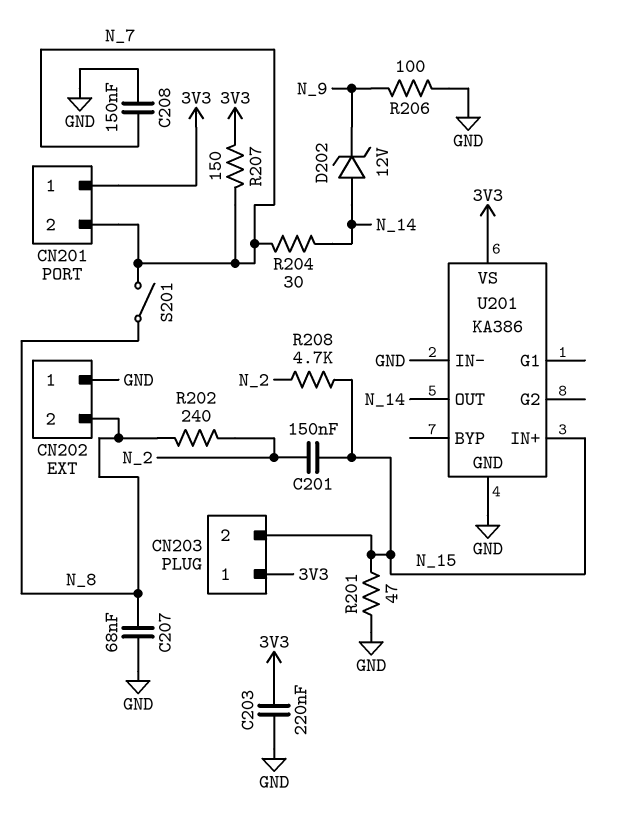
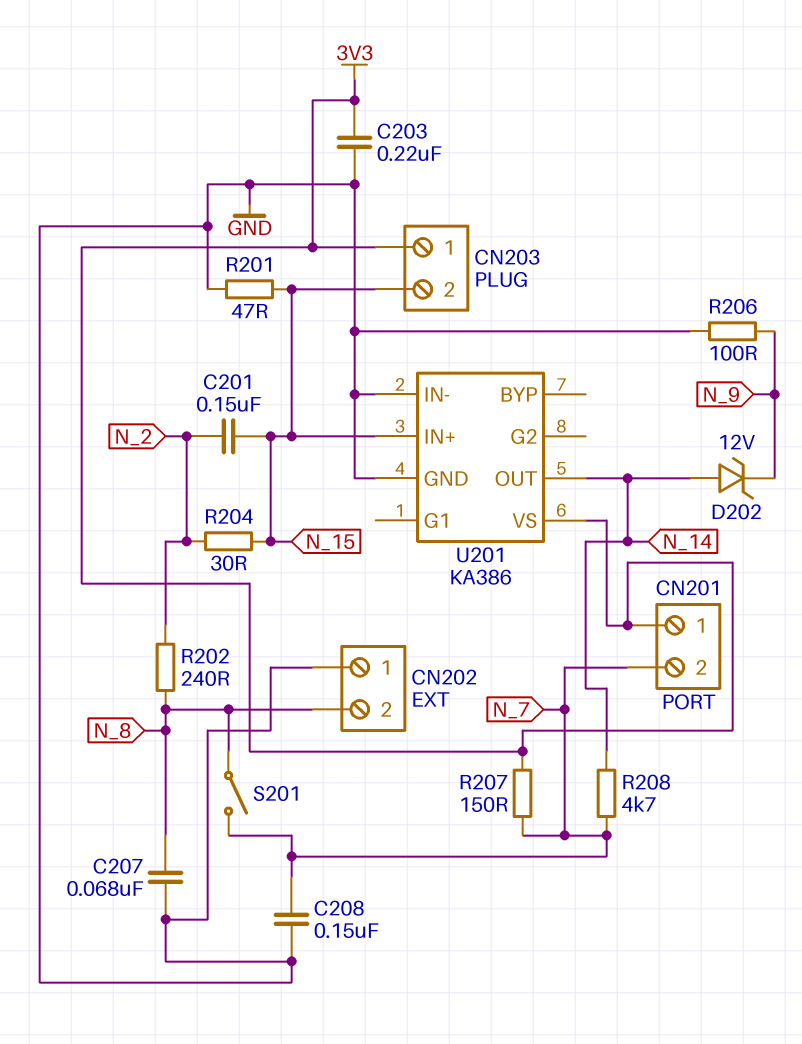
R204: 30 (N_7, N_14) -> 30 (N_2, N_15)
R208: 4.7k (N_2, N_15) -> 4.7k (N_7, N_14)

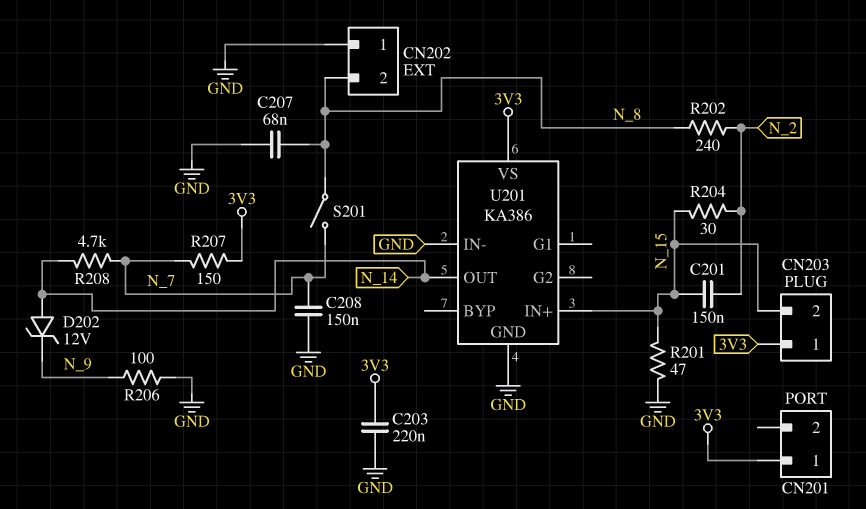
CN201 pin 2: N_7 -> none

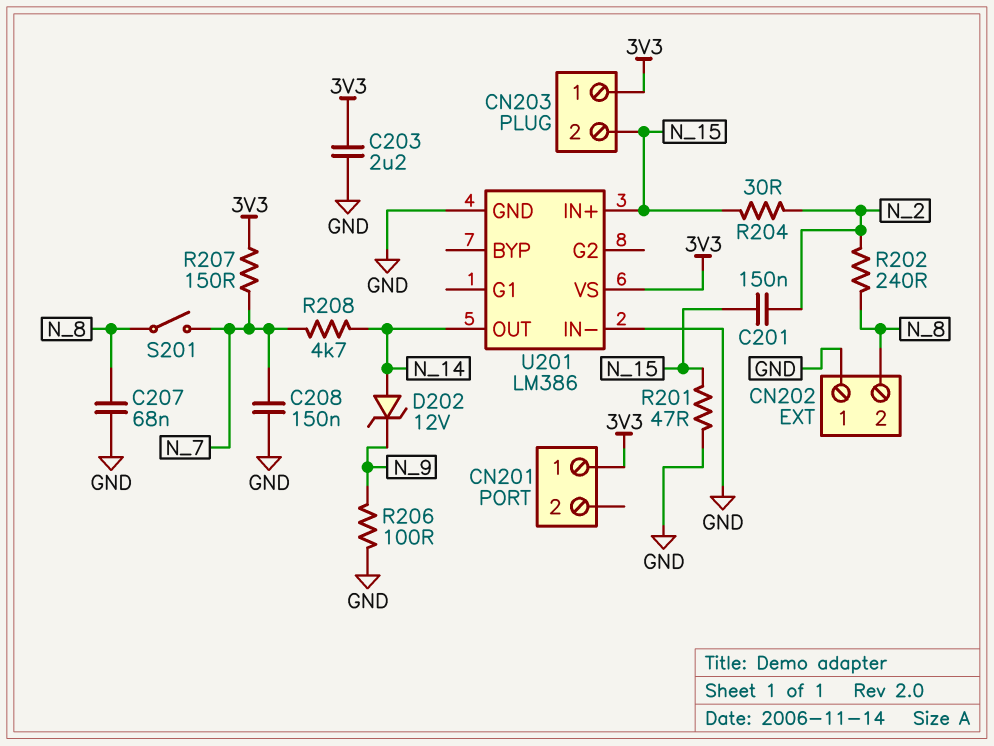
C203: 220nF (3V3, GND) -> 2.2uF (3V3, GND)
U201: KA386 -> LM386

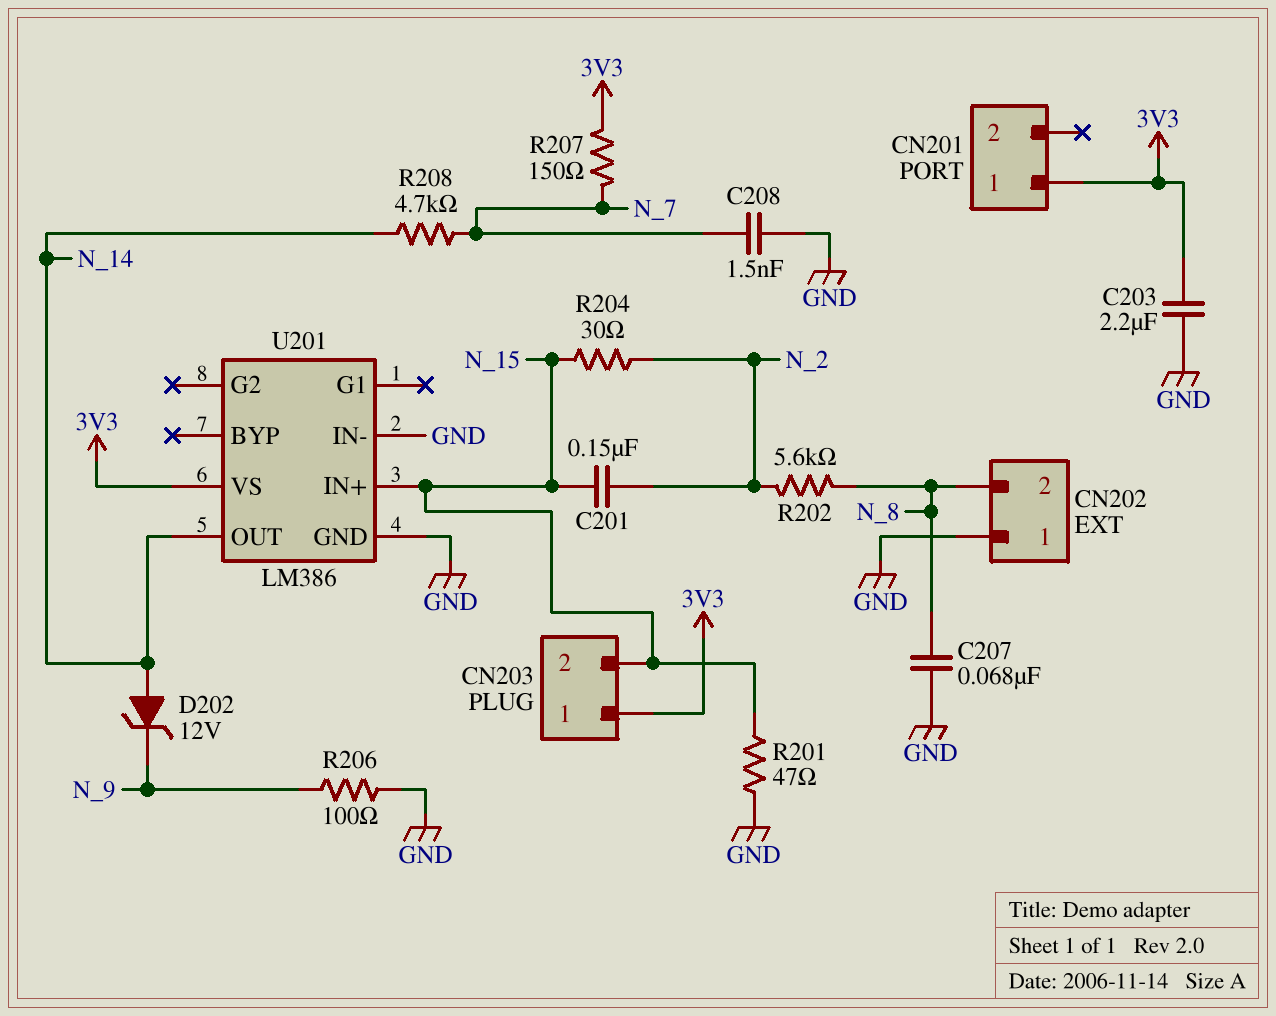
C208: 150nF (GND, N_7) -> 1.5nF (GND, N_7)
R202: 240 (N_2, N_8) -> 5.6k (N_2, N_8)
S201: switch (N_7, N_8) -> none

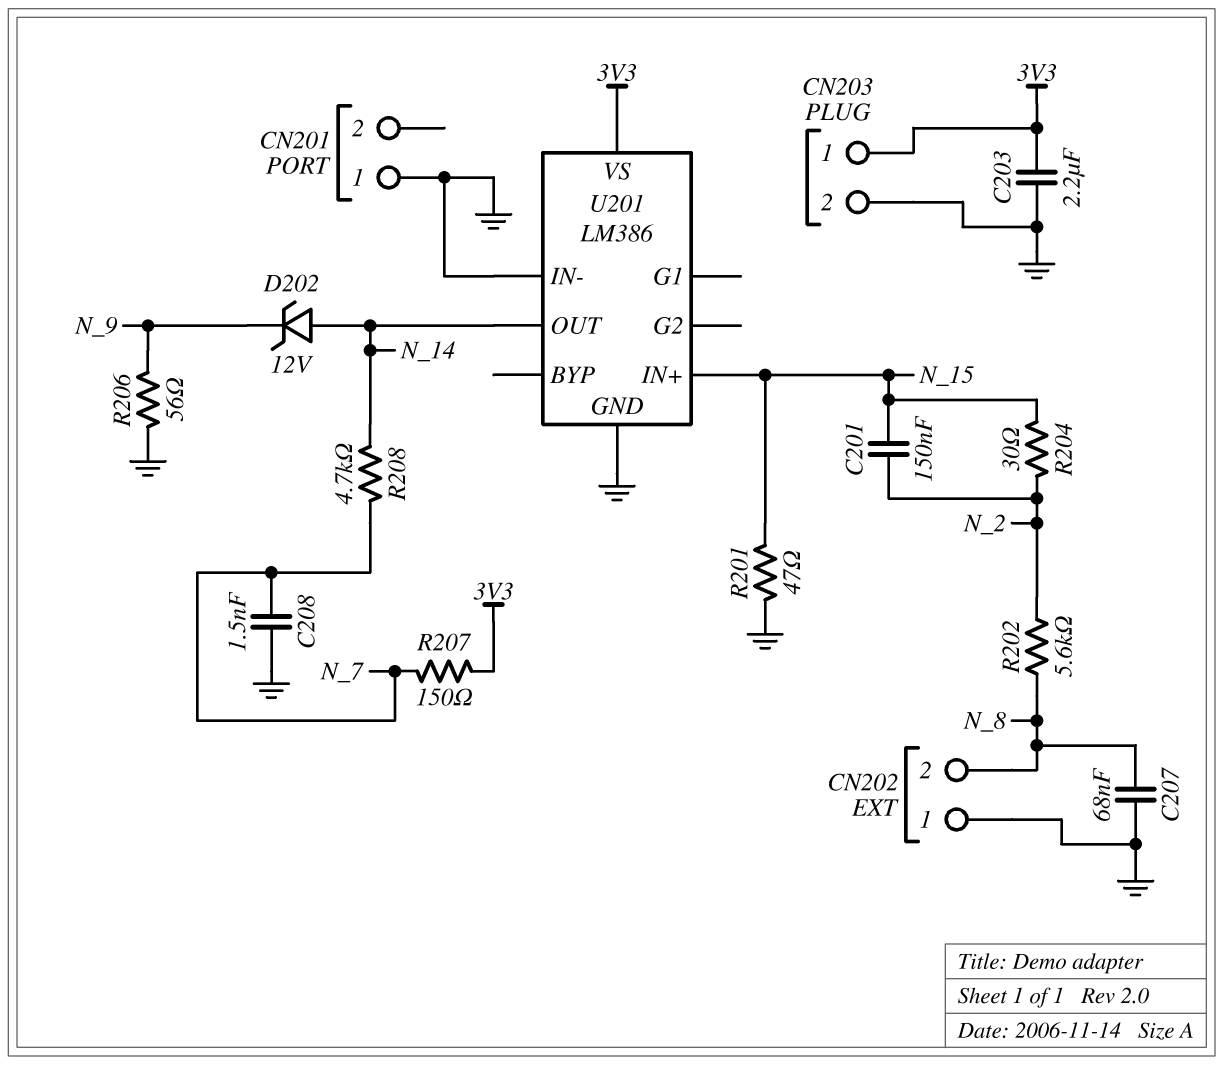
CN201 pin 1: 3V3 -> GND
CN203 pin 2: N_15 -> GND
R206: 100 (GND, N_9) -> 56 (GND, N_9)

